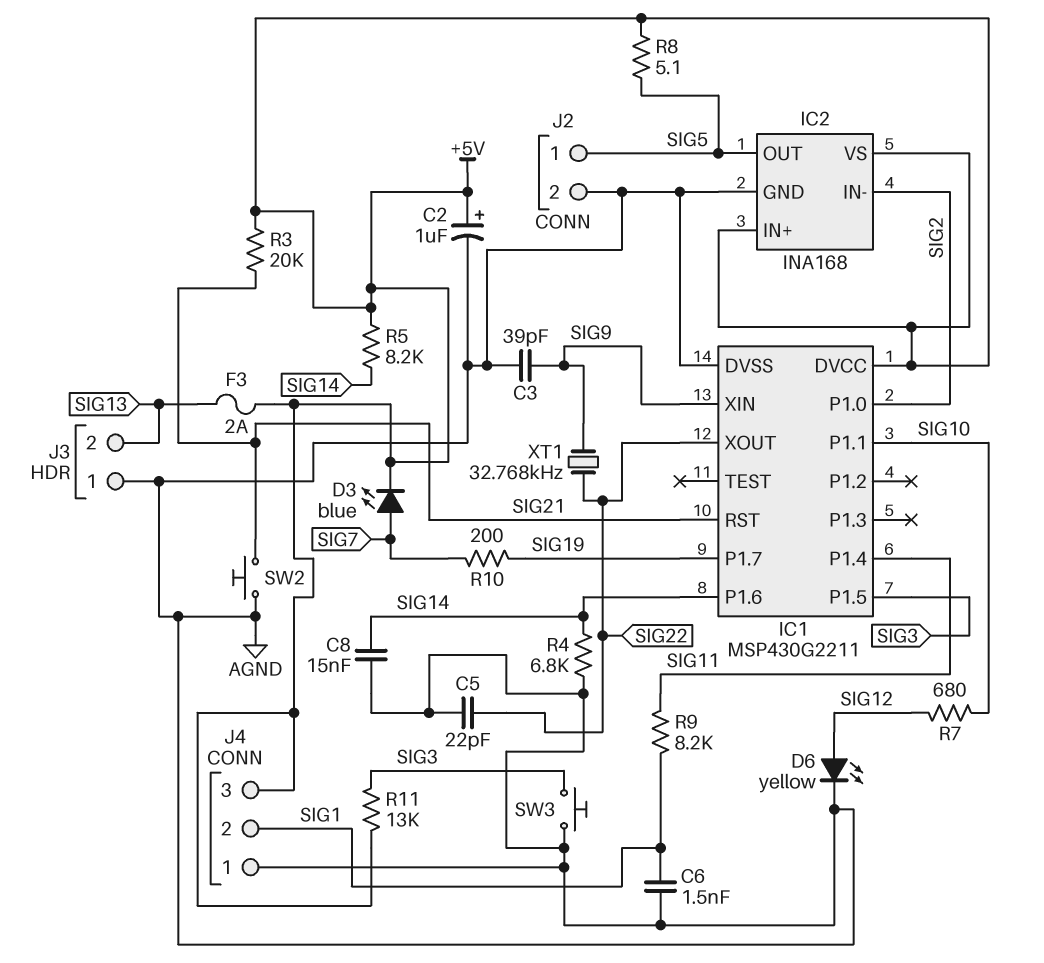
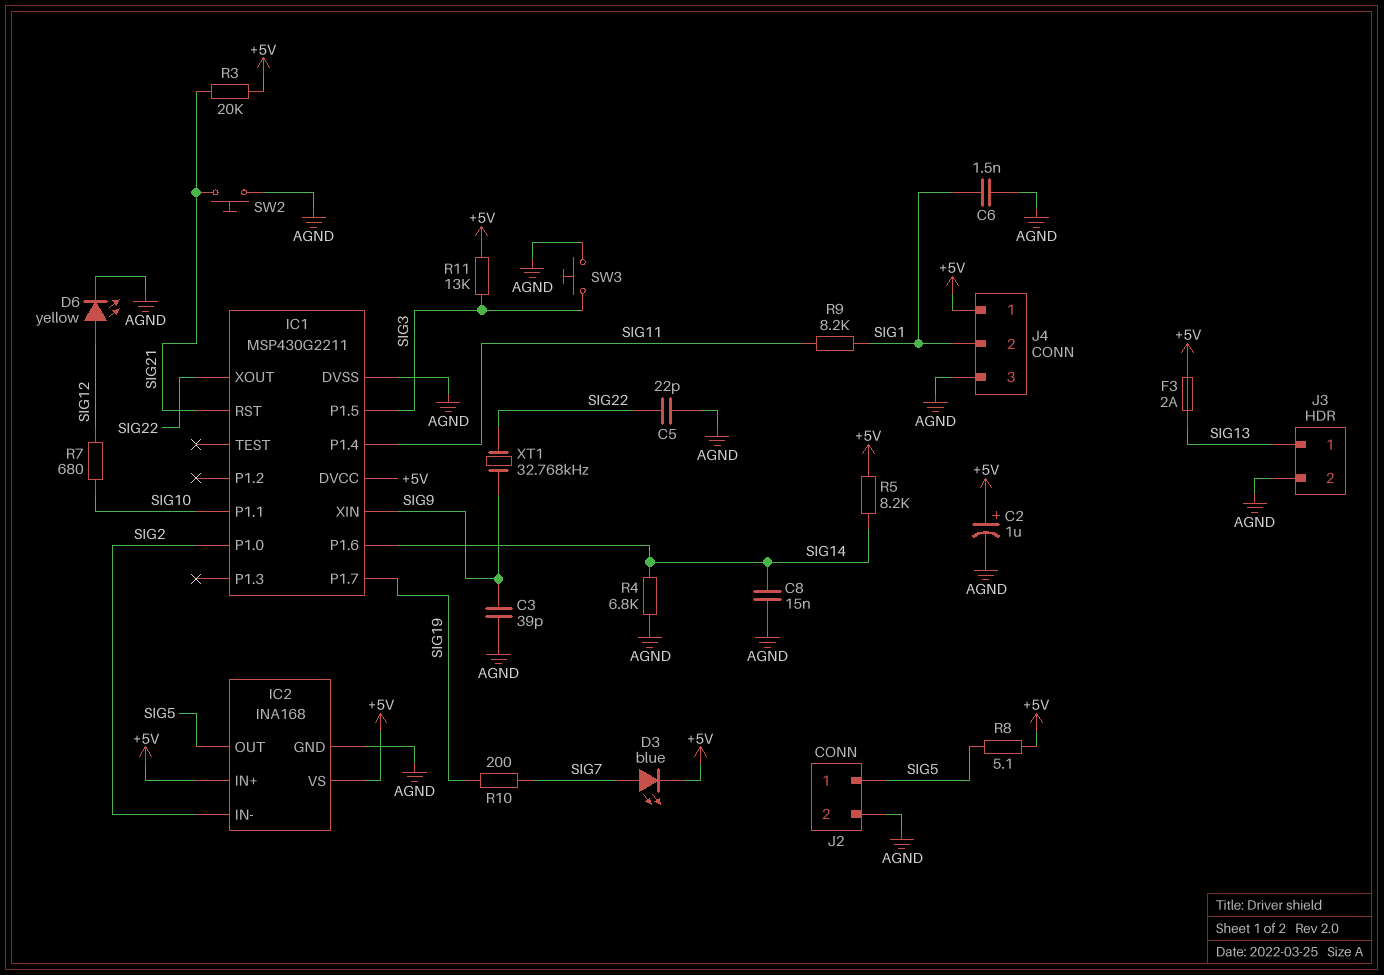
J3 pin 1: AGND -> SIG13
J3 pin 2: SIG13 -> AGND
J4 pin 1: AGND -> +5V
J4 pin 3: +5V -> AGND

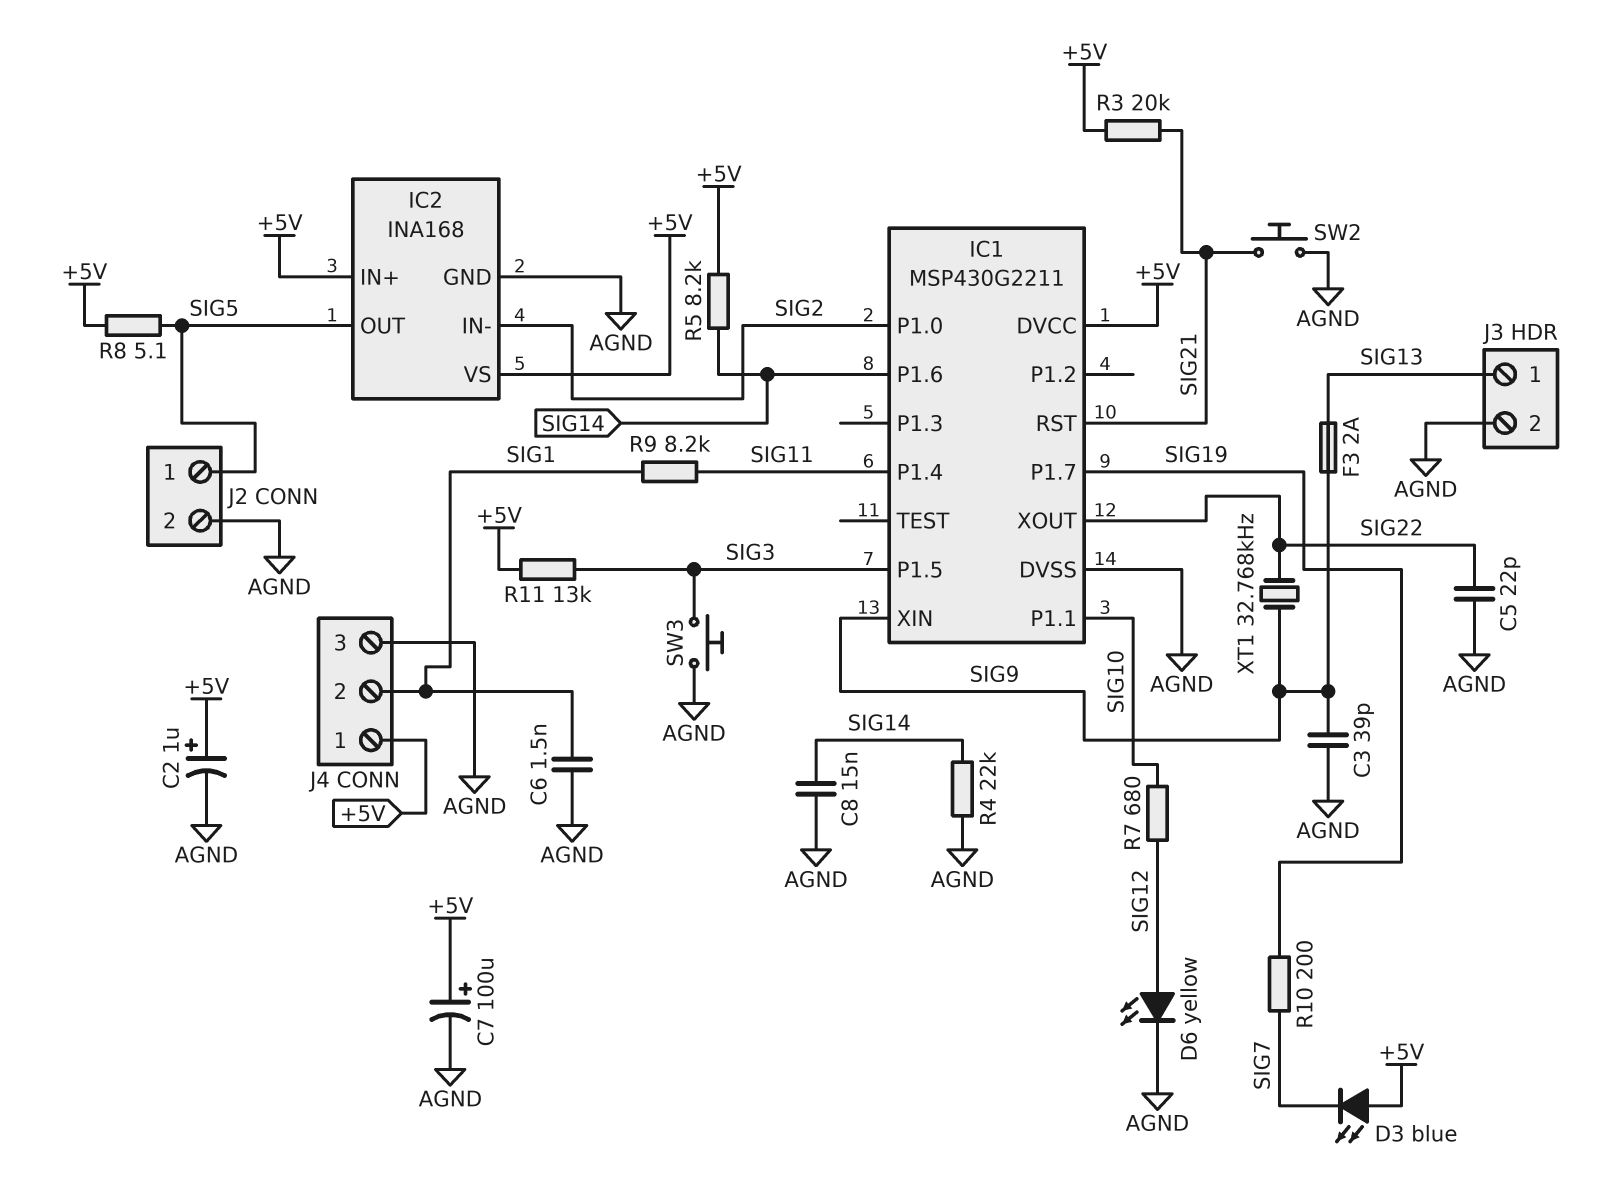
C7: none -> 100uF (plus +5V, minus AGND)
D3: LED blue (A SIG7, K +5V) -> LED blue (A +5V, K SIG7)
F3: 2A (+5V, SIG13) -> 2A (SIG9, SIG13)
R4: 6.8k (AGND, SIG14) -> 22k (AGND, SIG14)

